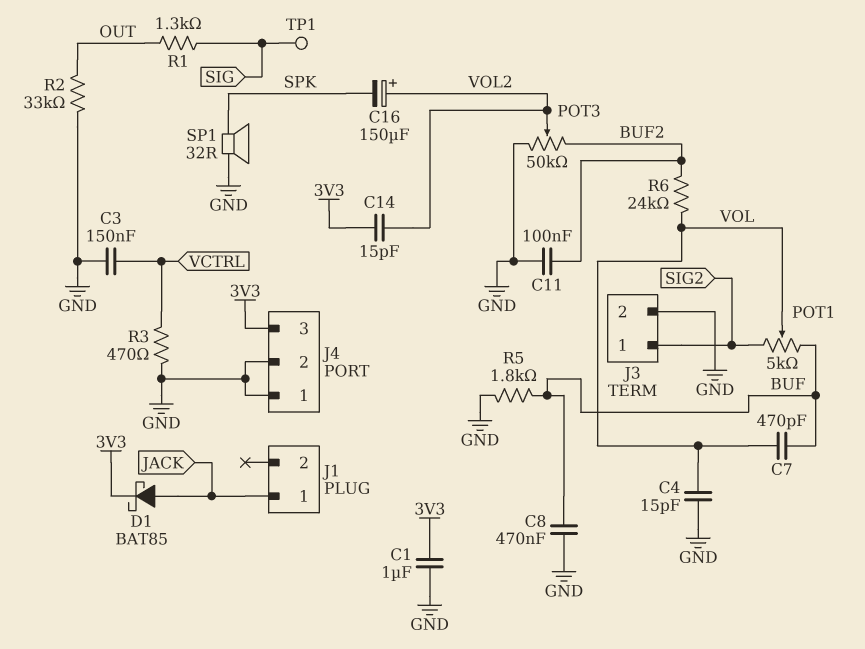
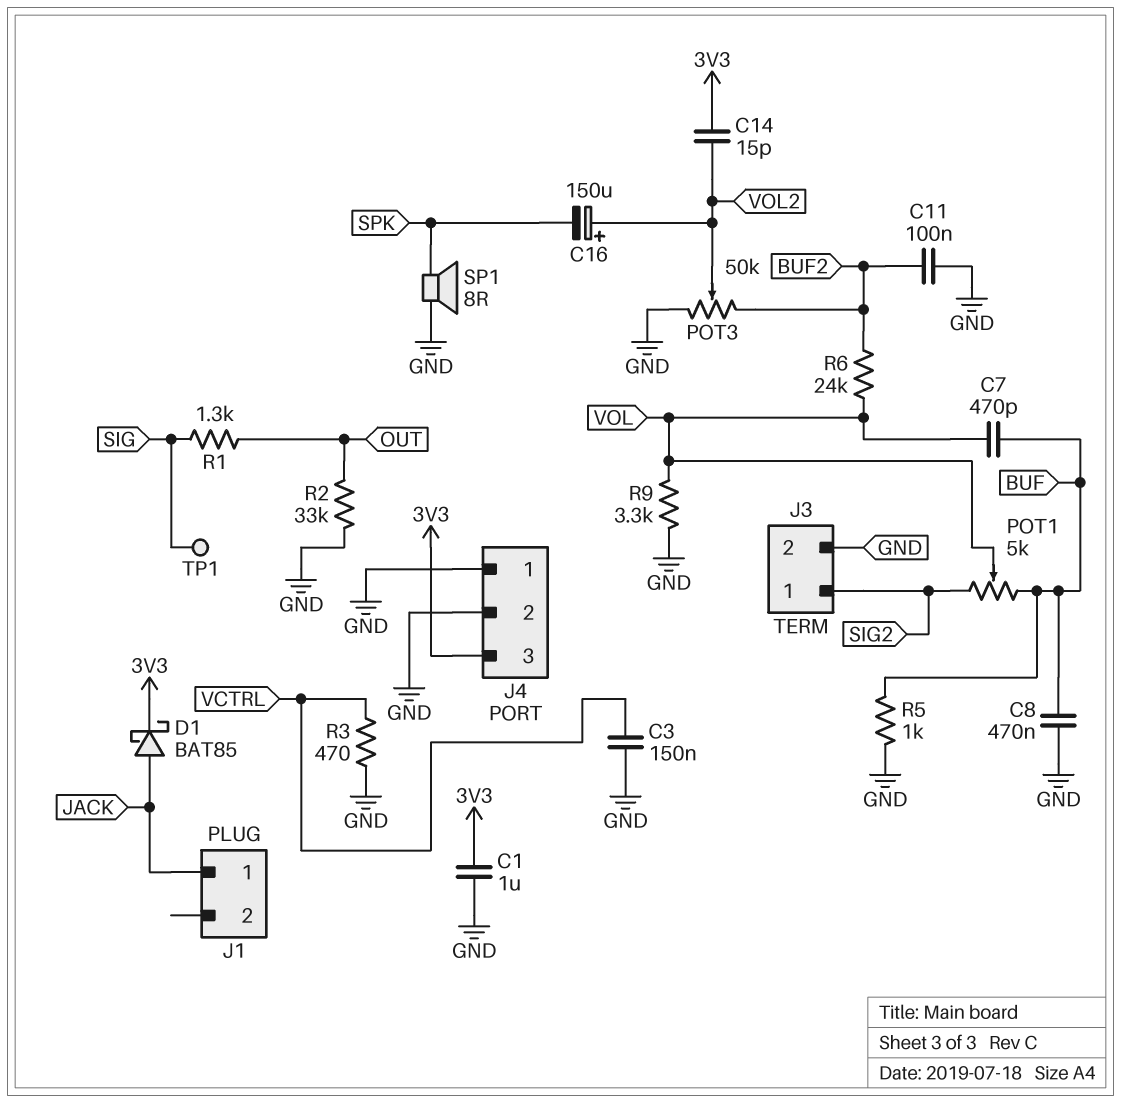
C4: 15pF (GND, VOL) -> none
R5: 1.8k (BUF, GND) -> 1k (BUF, GND)
R9: none -> 3.3k (GND, VOL)
SP1: speaker 32R (GND, SPK) -> speaker 8R (GND, SPK)

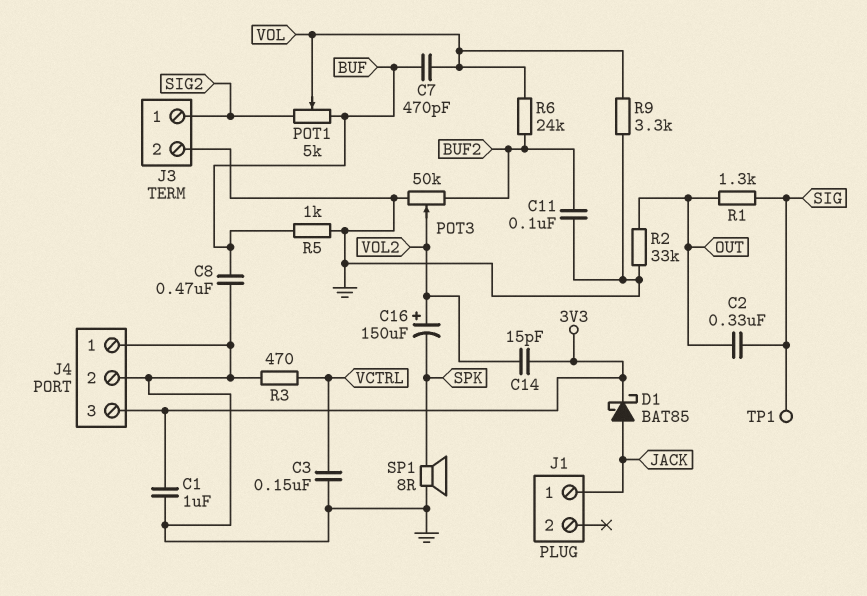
C2: none -> 330nF (OUT, SIG)

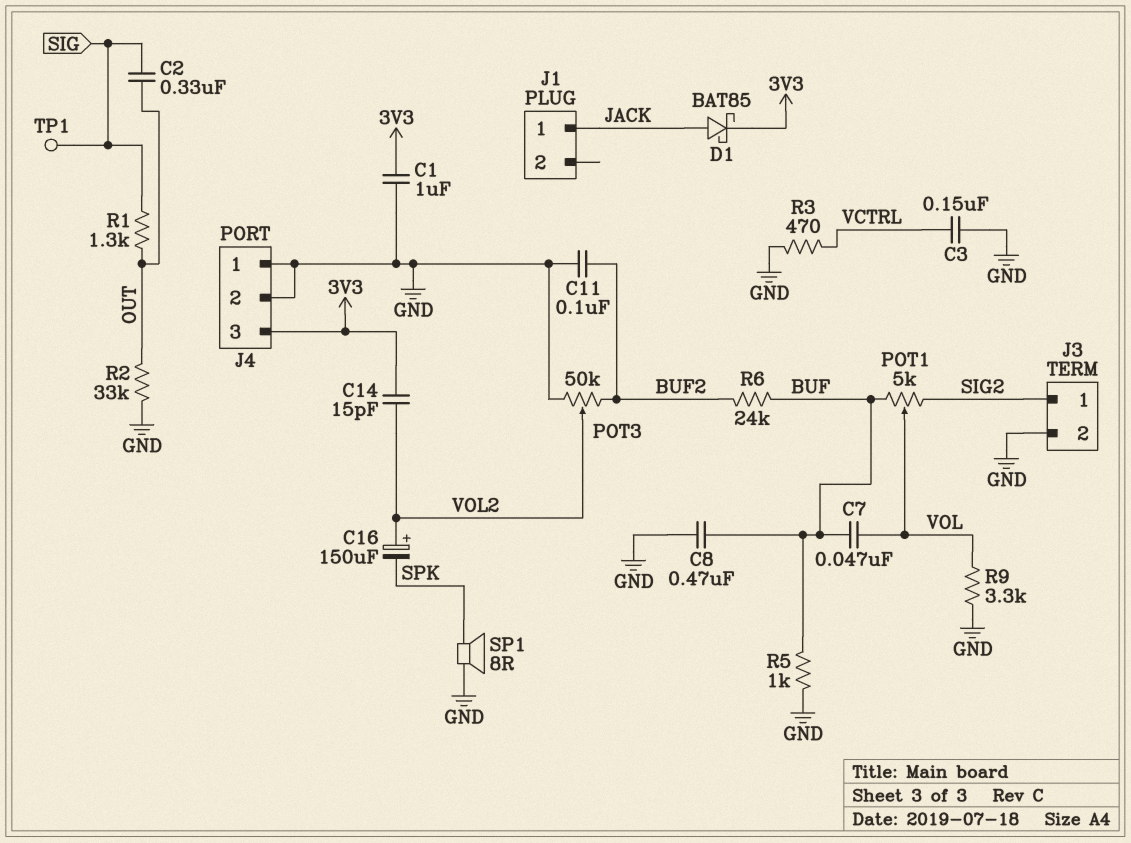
C7: 470pF (BUF, VOL) -> 47nF (BUF, VOL)
R6: 24k (BUF2, VOL) -> 24k (BUF, BUF2)

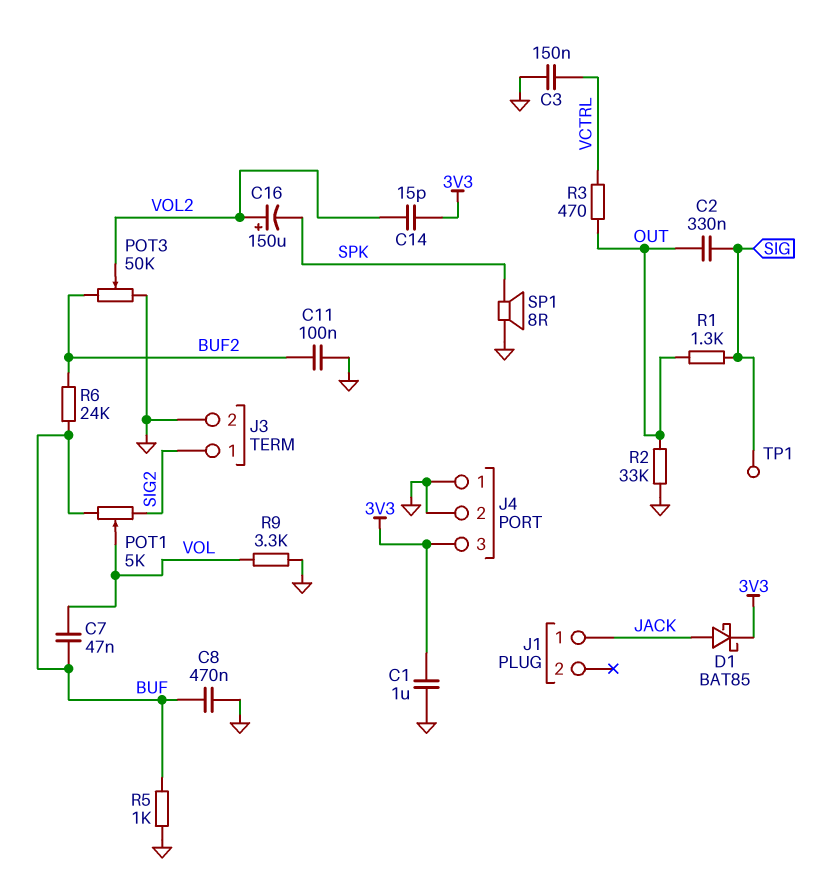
R3: 470 (GND, VCTRL) -> 470 (OUT, VCTRL)

